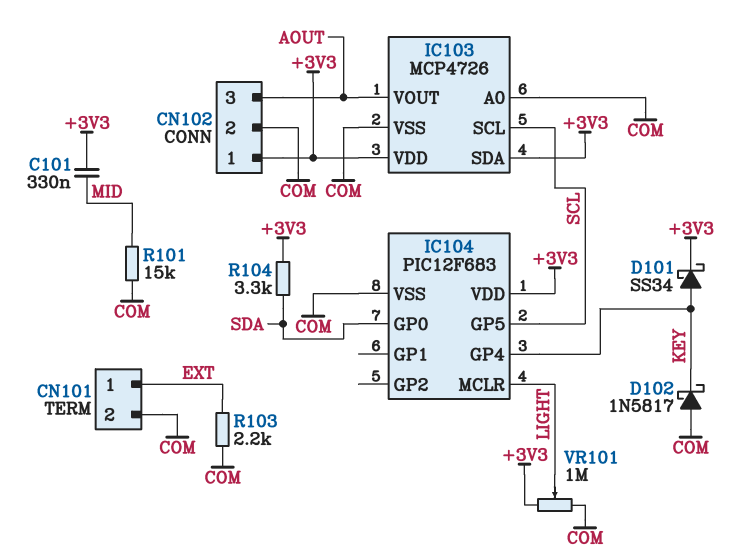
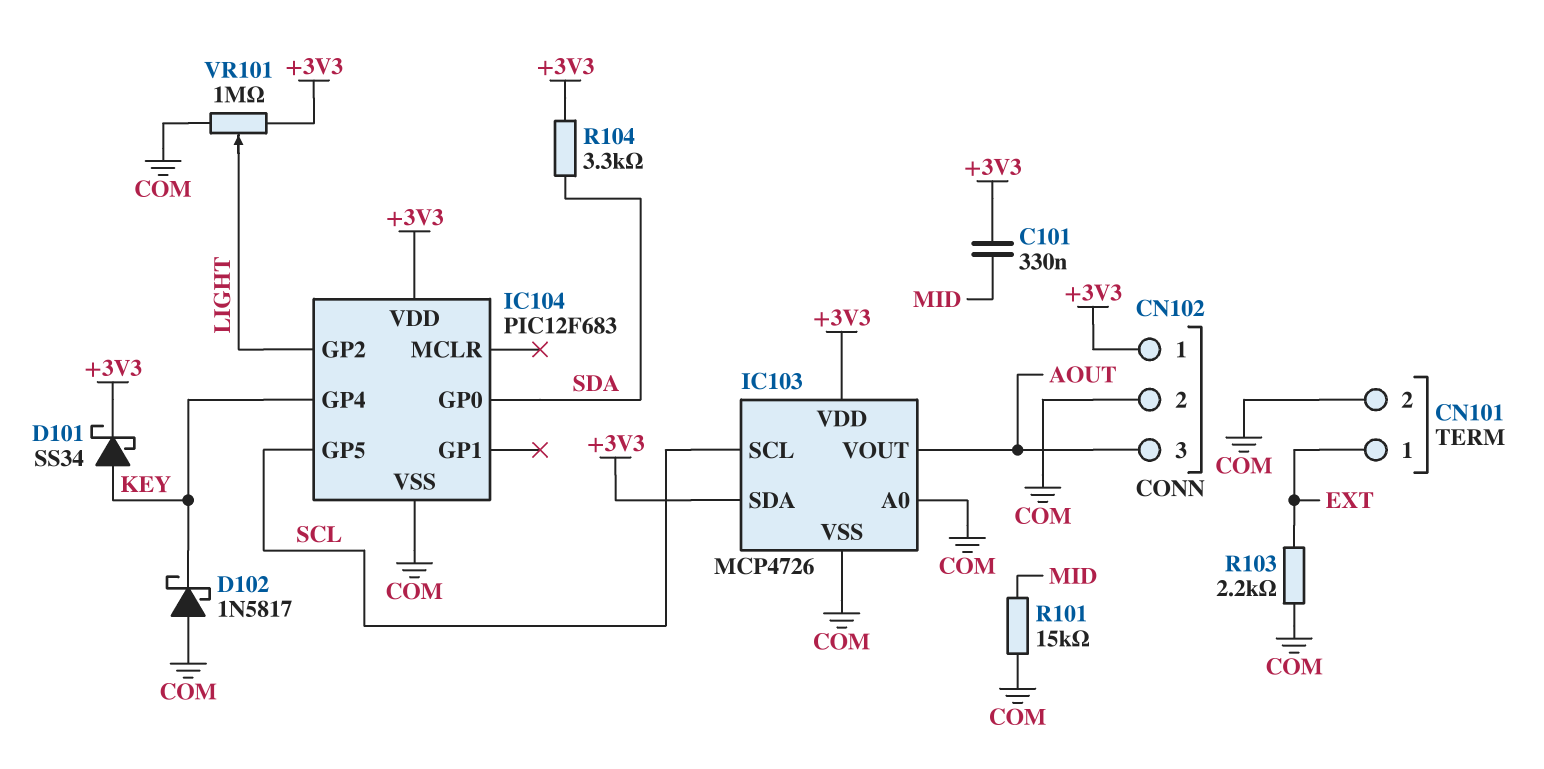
IC104 pin GP2: none -> LIGHT
IC104 pin MCLR: LIGHT -> none

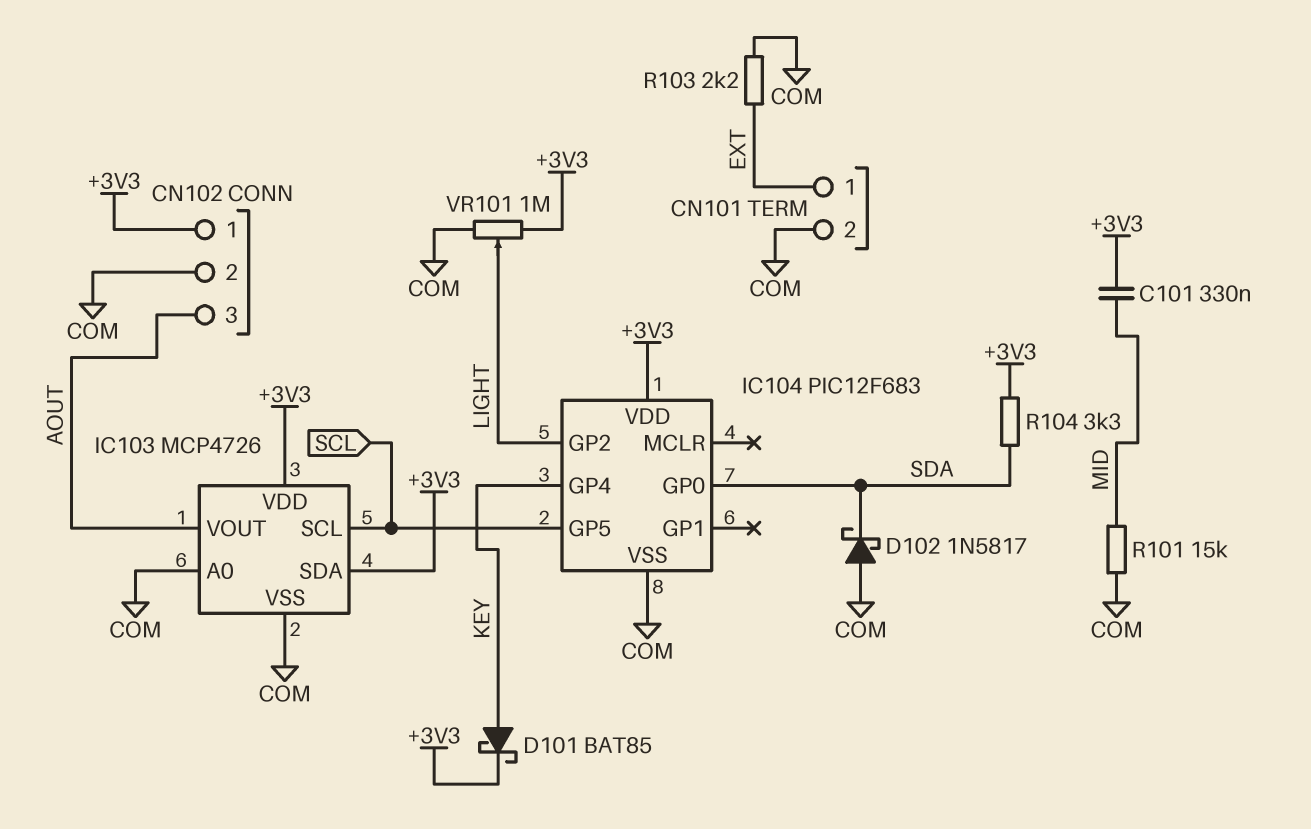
D101: schottky SS34 (A KEY, K +3V3) -> schottky BAT85 (A KEY, K +3V3)
D102: schottky 1N5817 (A COM, K KEY) -> schottky 1N5817 (A COM, K SDA)

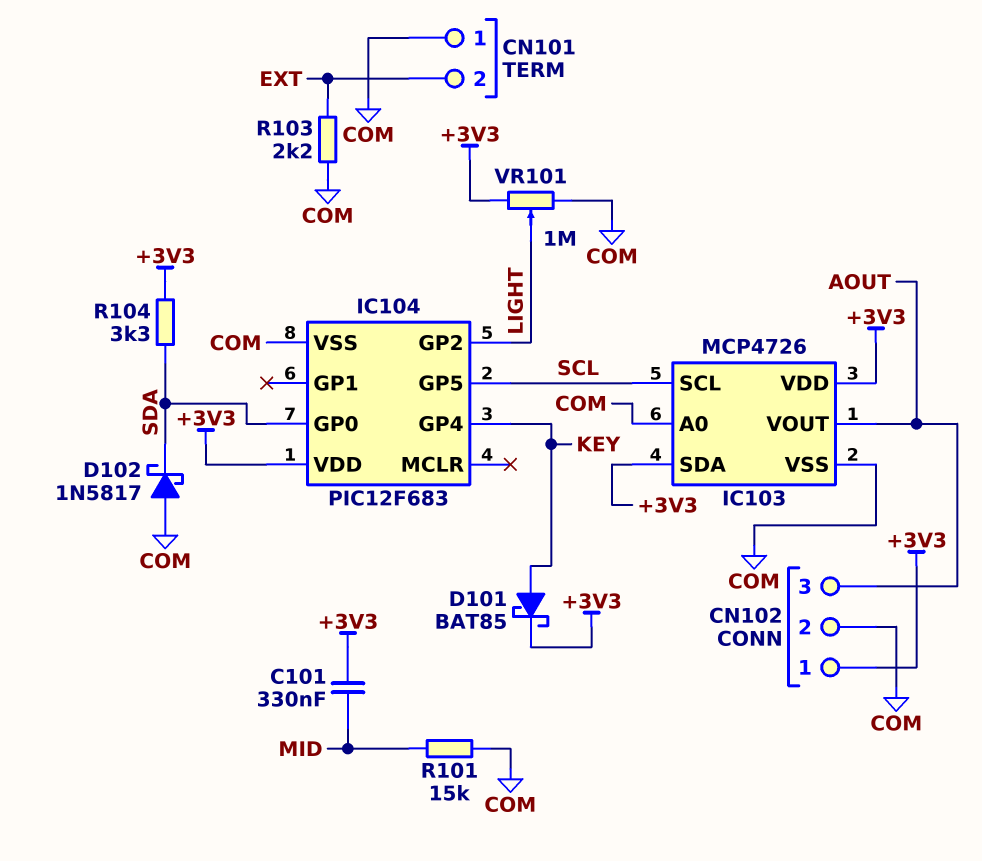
CN101 pin 1: EXT -> COM
CN101 pin 2: COM -> EXT

